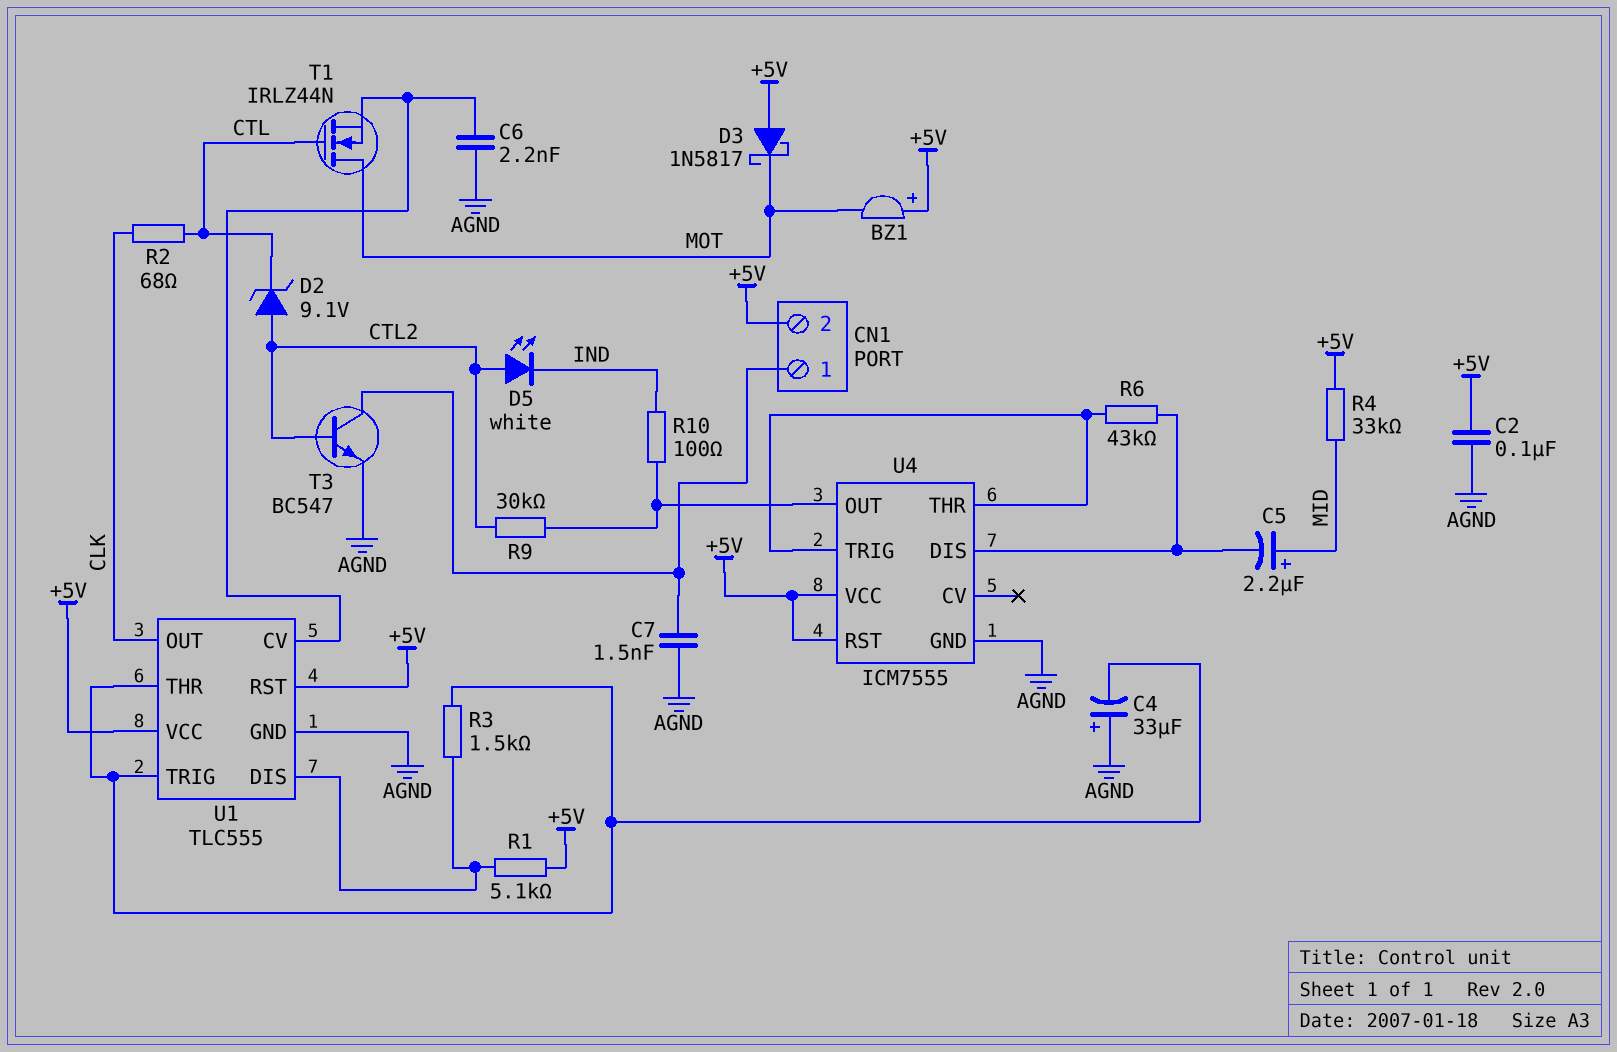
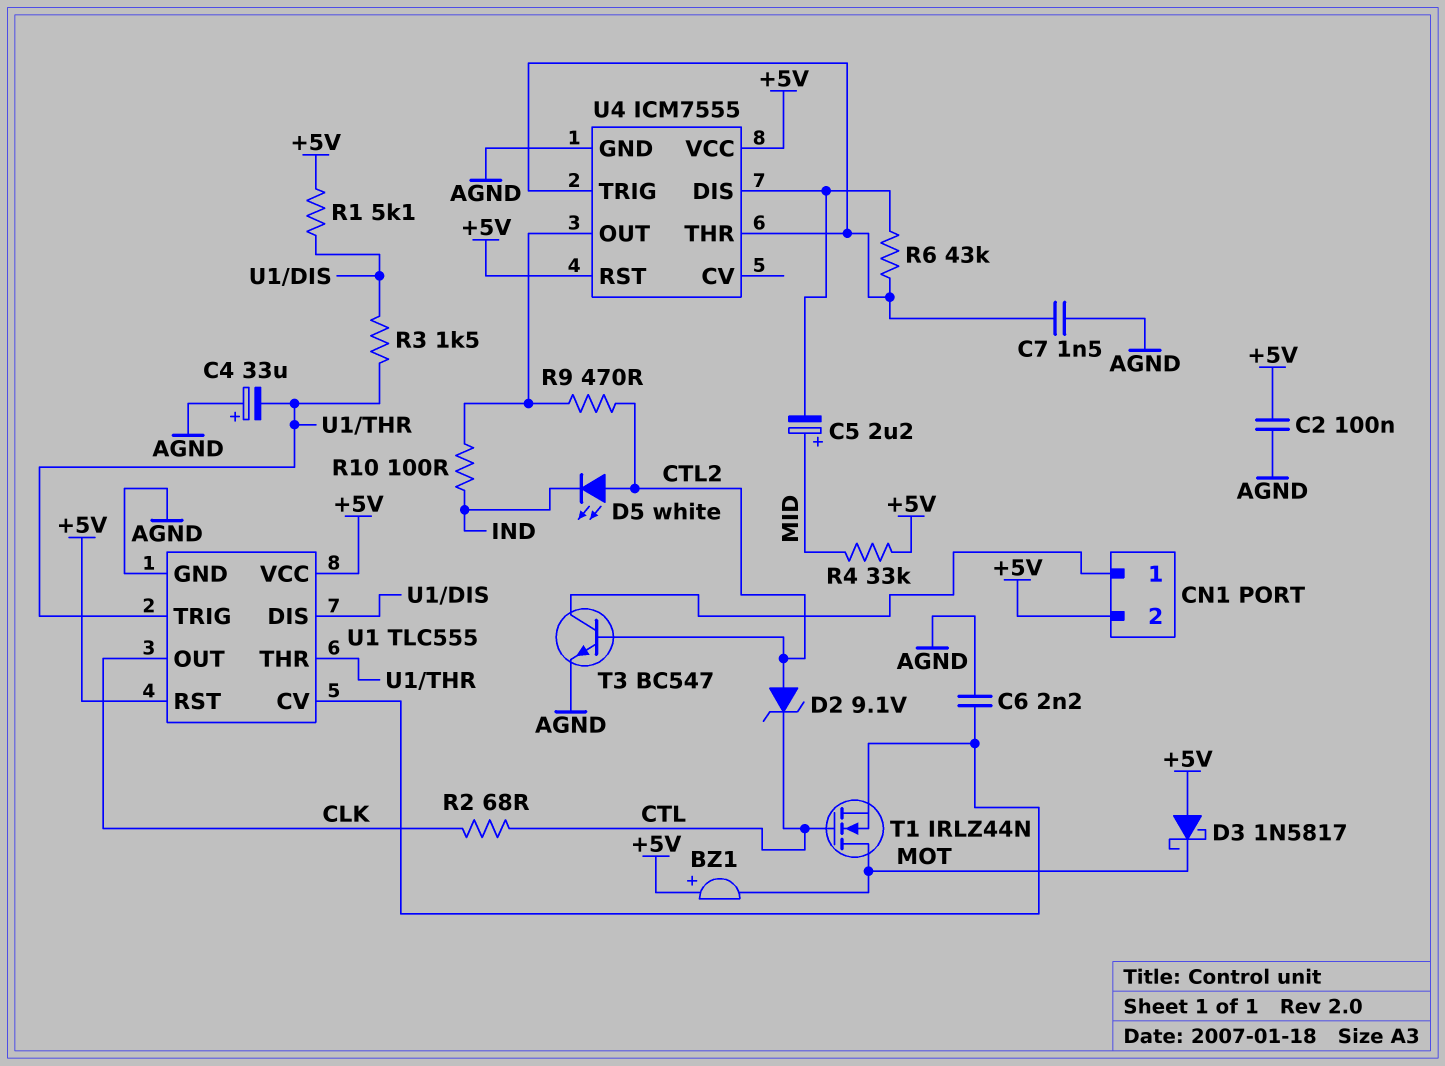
C7: 1.5nF (AGND, CN1/1) -> 1.5nF (AGND, U4/THR)
R9: 30k (CTL2, U4/OUT) -> 470 (CTL2, U4/OUT)

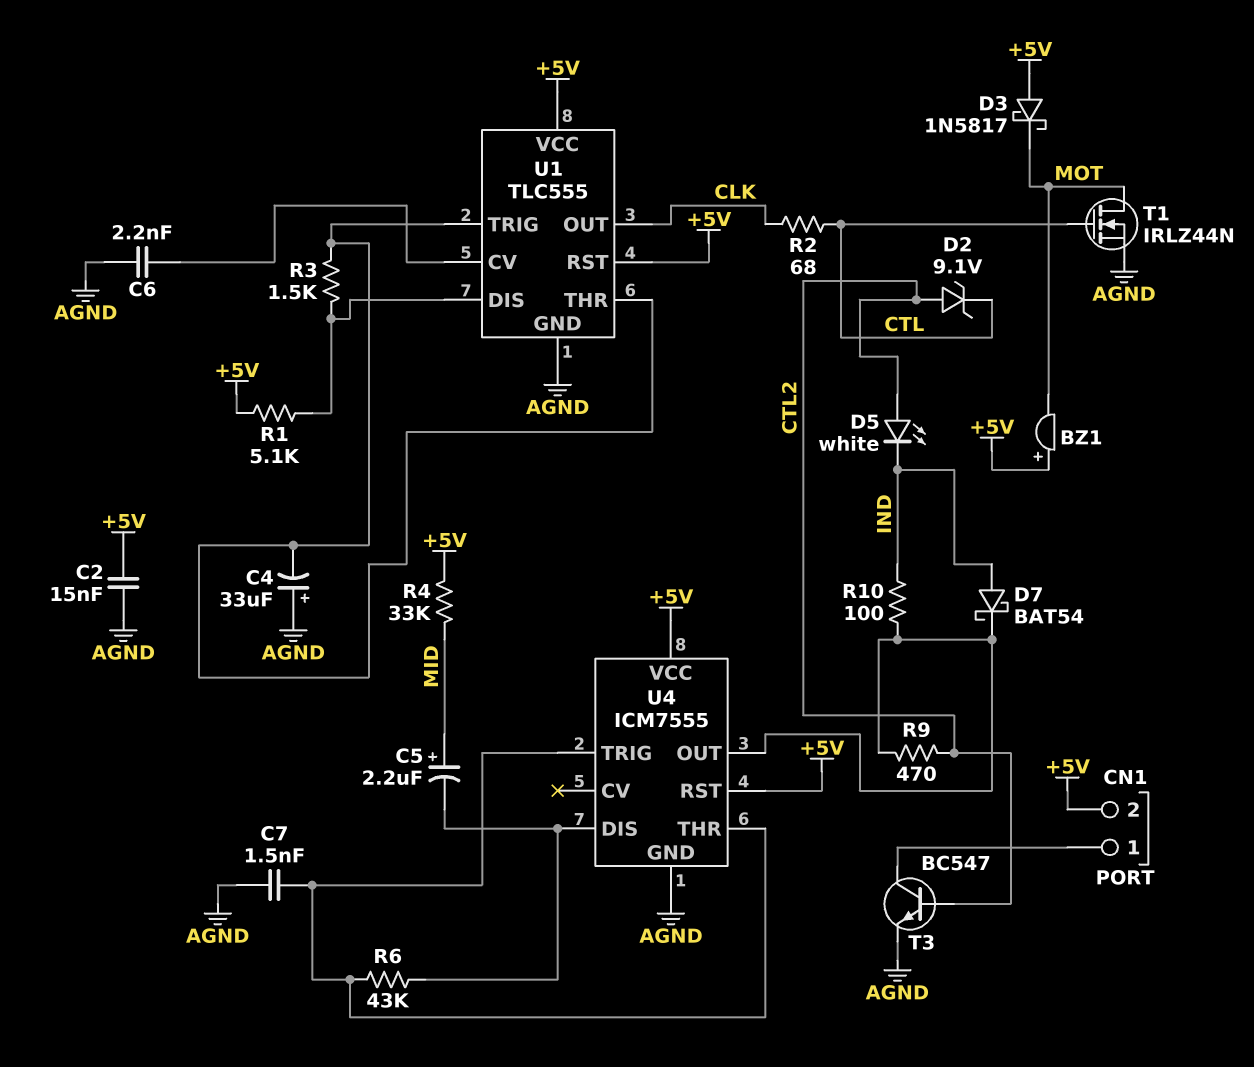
C2: 100nF (+5V, AGND) -> 15nF (+5V, AGND)
D7: none -> schottky BAT54 (A IND, K U4/OUT)
T1: NMOS IRLZ44N (G CTL, D MOT, S U1/CV) -> NMOS IRLZ44N (G CTL, D MOT, S AGND)

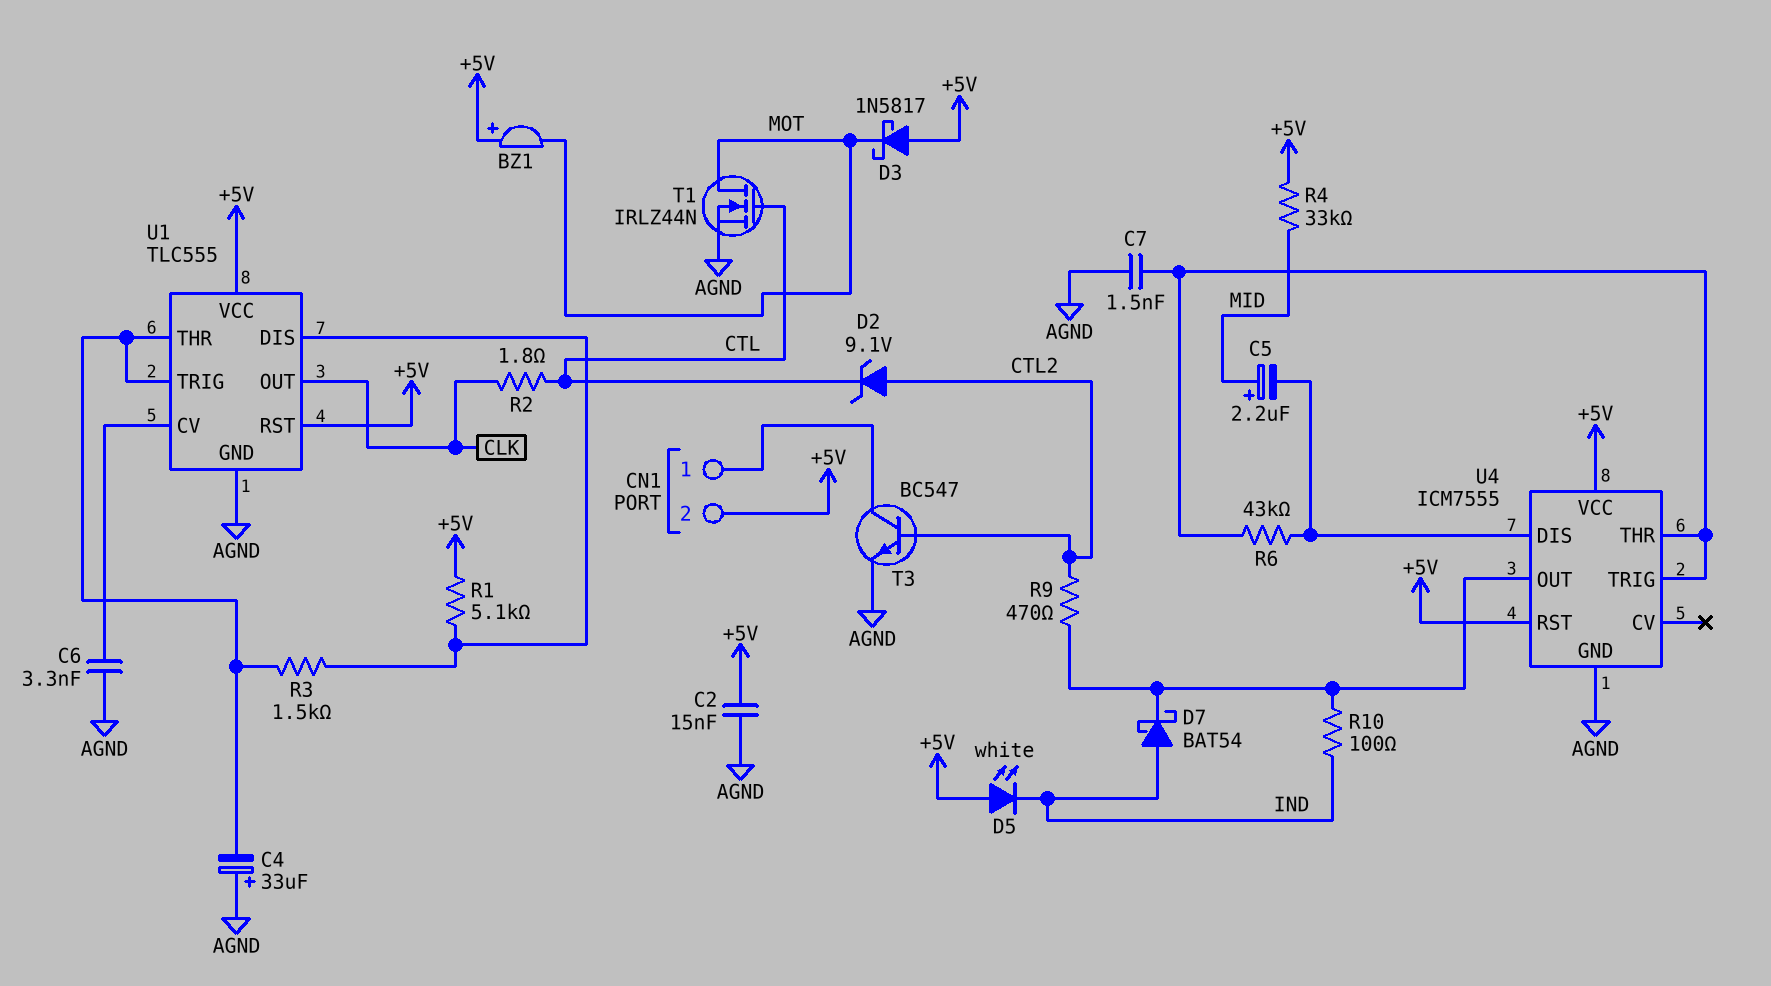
C6: 2.2nF (AGND, U1/CV) -> 3.3nF (AGND, U1/CV)
D5: LED white (A CTL2, K IND) -> LED white (A +5V, K IND)
R2: 68 (CLK, CTL) -> 1.8 (CLK, CTL)

